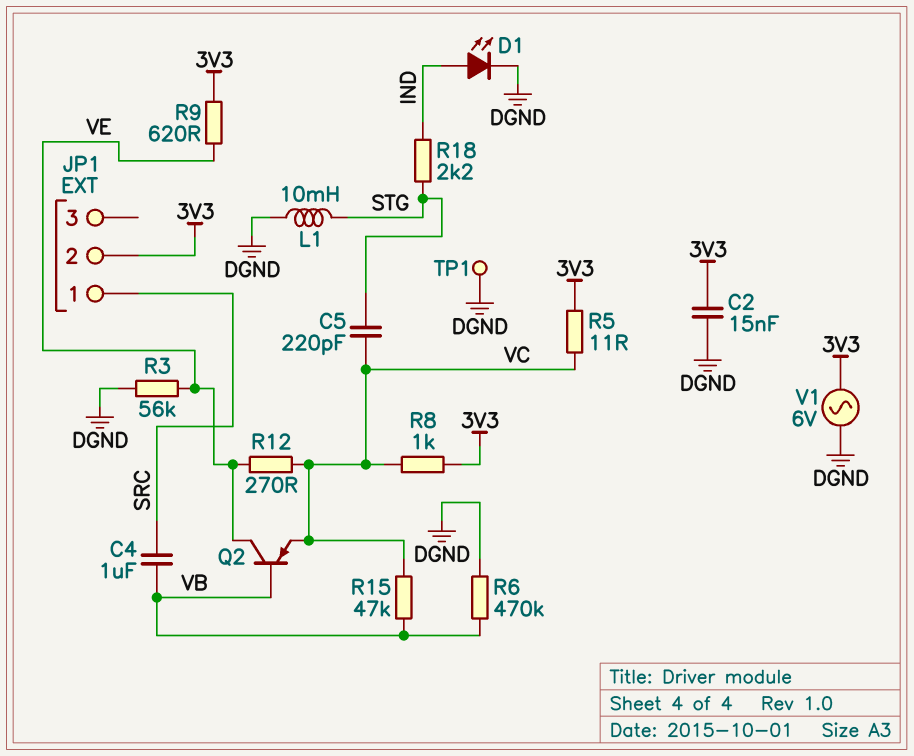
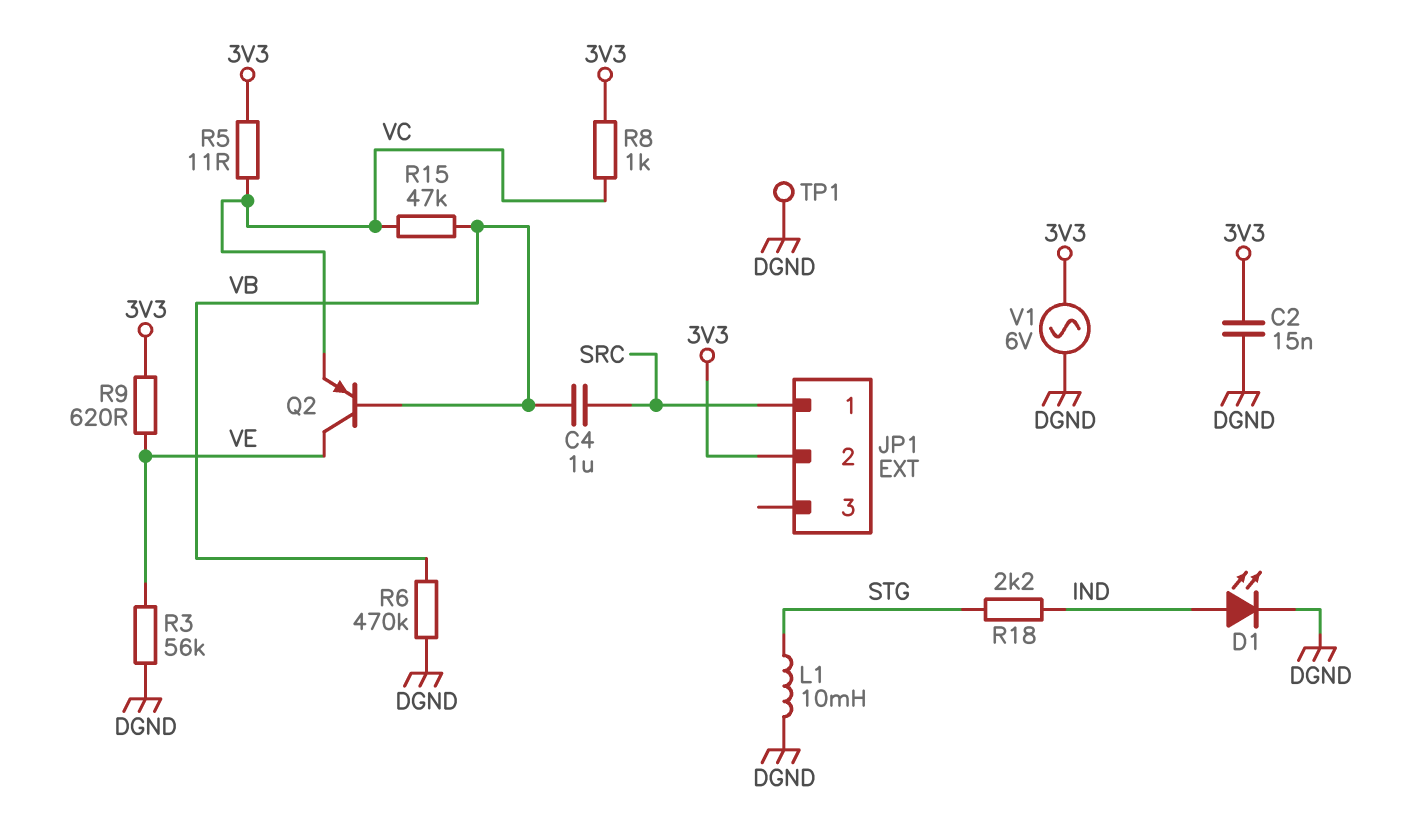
C5: 220pF (STG, VC) -> none
R12: 270 (VC, VE) -> none

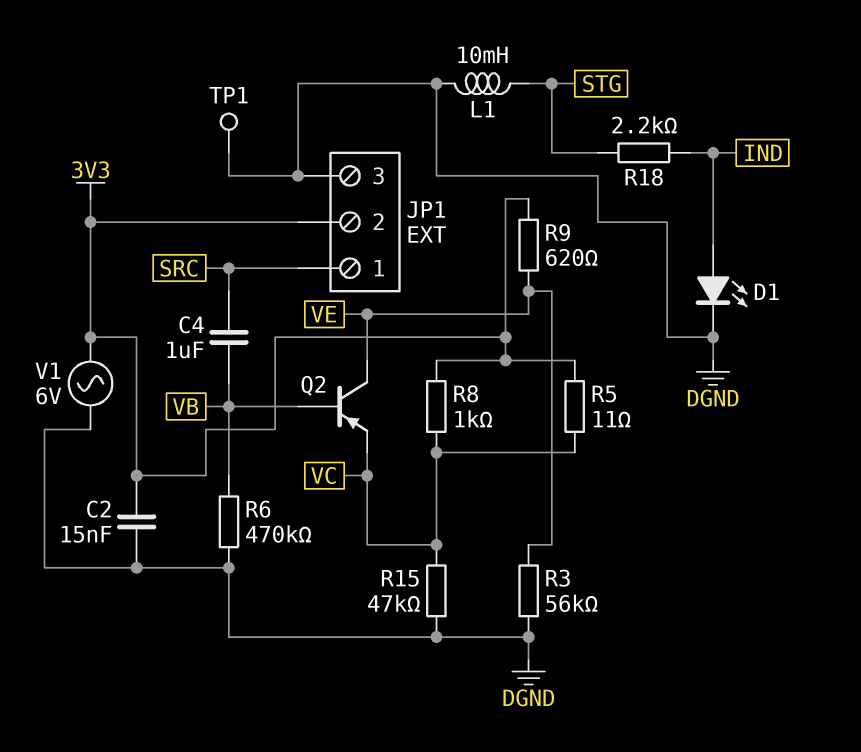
JP1 pin 3: none -> DGND
R15: 47k (VB, VC) -> 47k (DGND, VC)

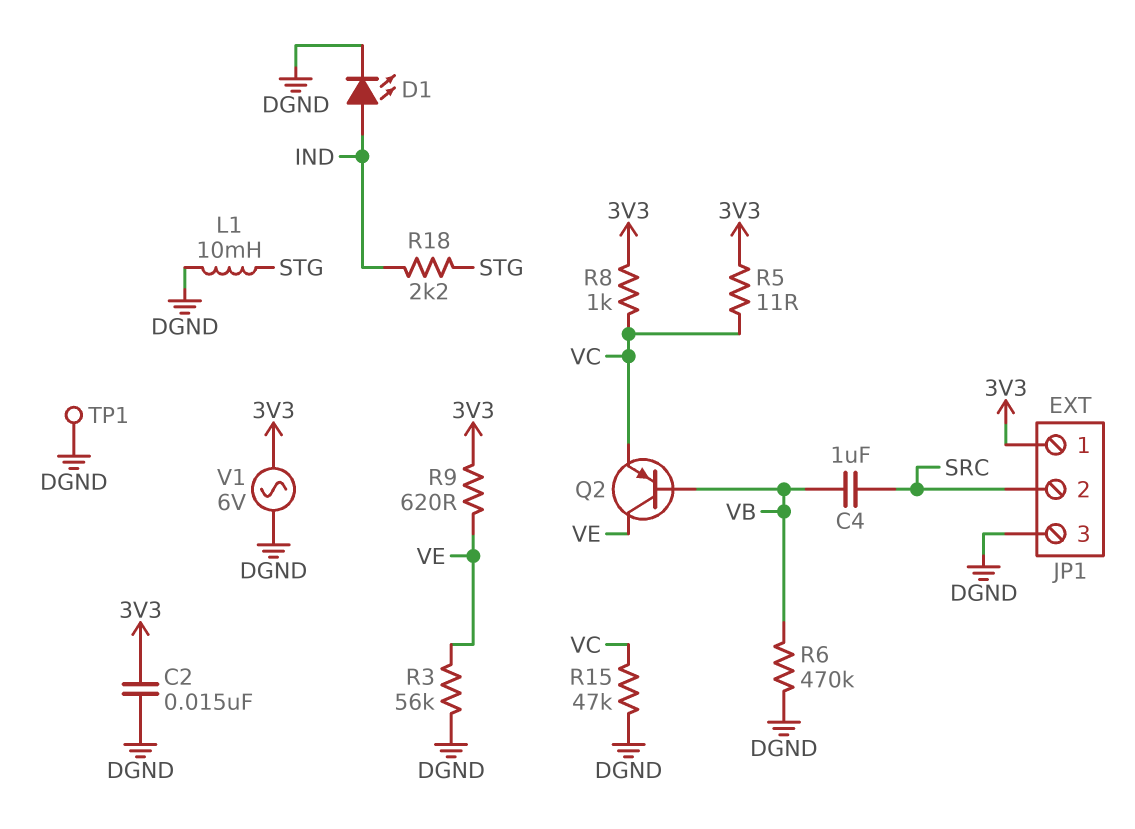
JP1 pin 1: SRC -> 3V3
JP1 pin 2: 3V3 -> SRC

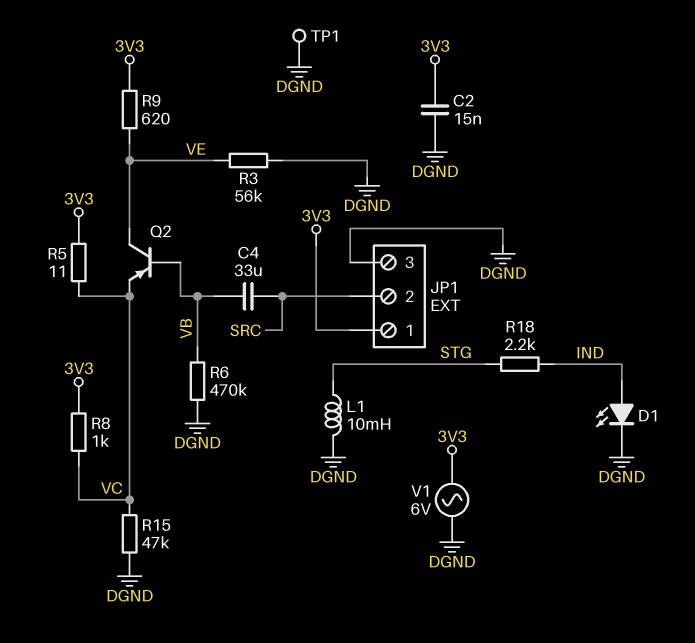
C4: 1uF (SRC, VB) -> 33uF (SRC, VB)

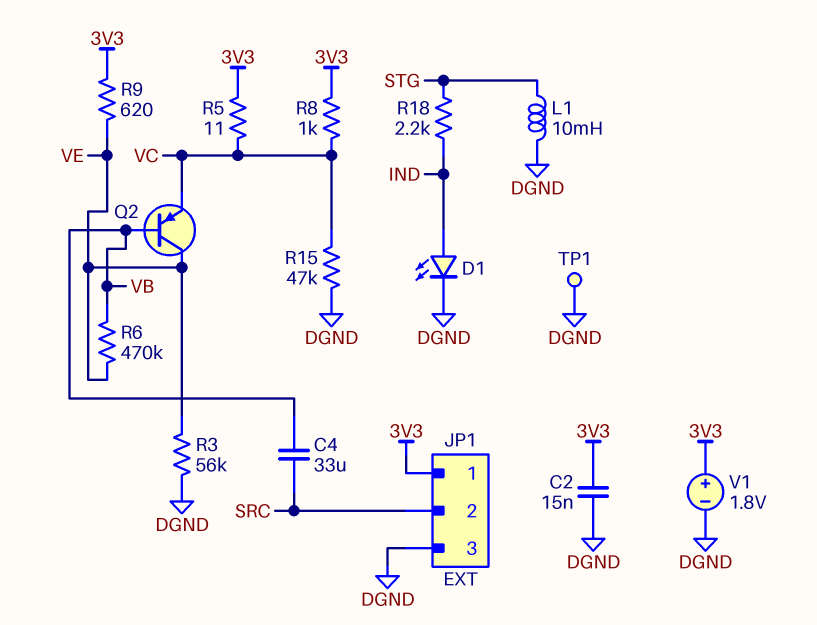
R6: 470k (DGND, VB) -> 470k (VB, VE)
V1: AC 6V (3V3, DGND) -> 1.8V (plus 3V3, minus DGND)

